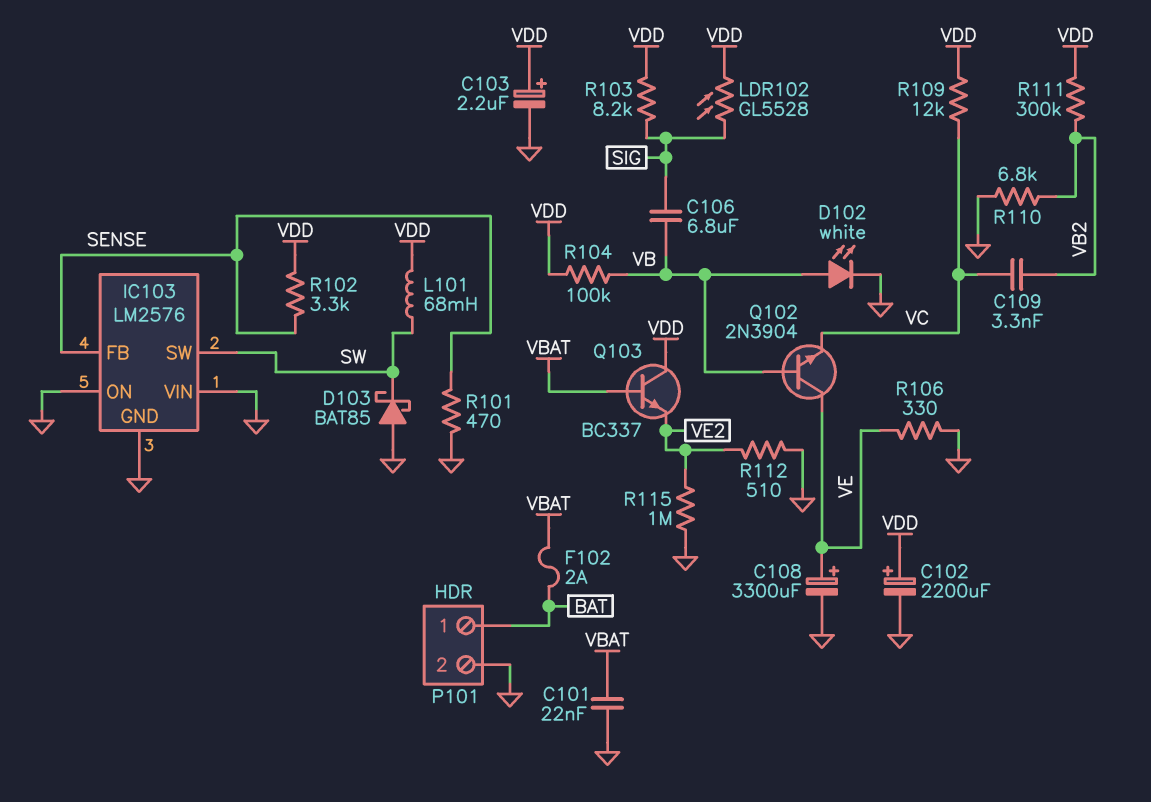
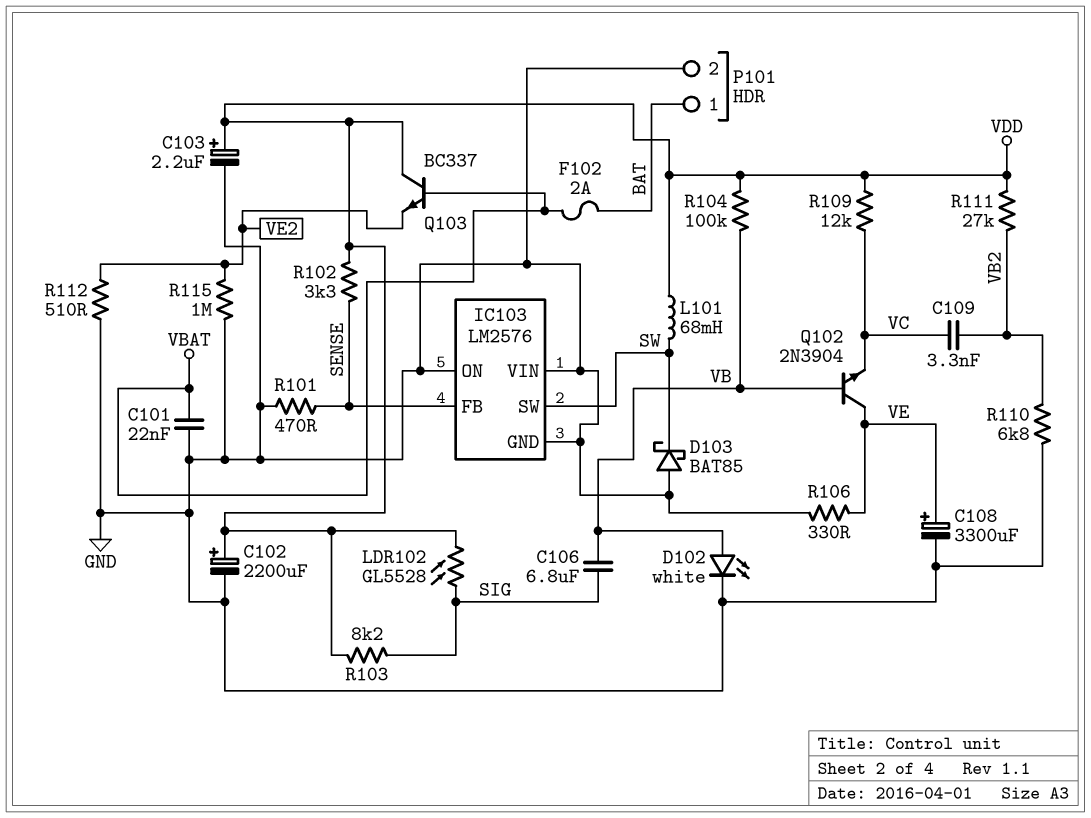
R111: 300k (VB2, VDD) -> 27k (VB2, VDD)

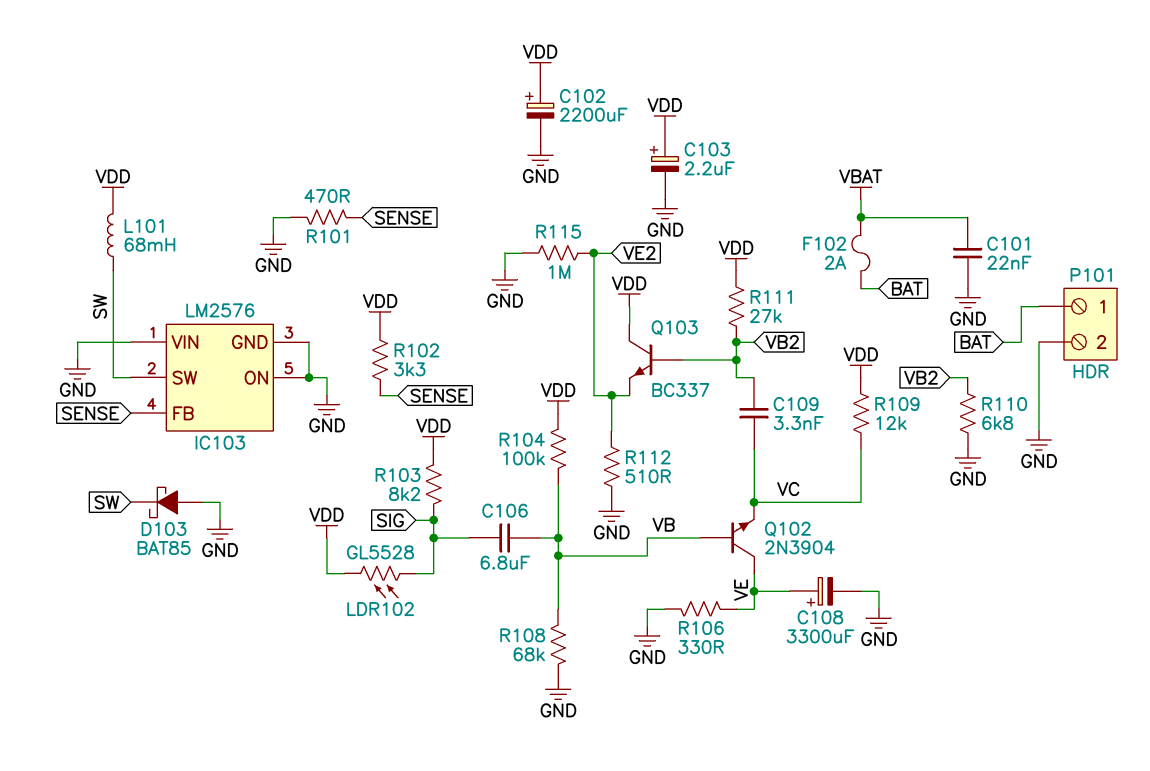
D102: LED white (A VB, K GND) -> none
Q103: NPN BC337 (B VBAT, C VDD, E VE2) -> NPN BC337 (B VB2, C VDD, E VE2)
R108: none -> 68k (GND, VB)

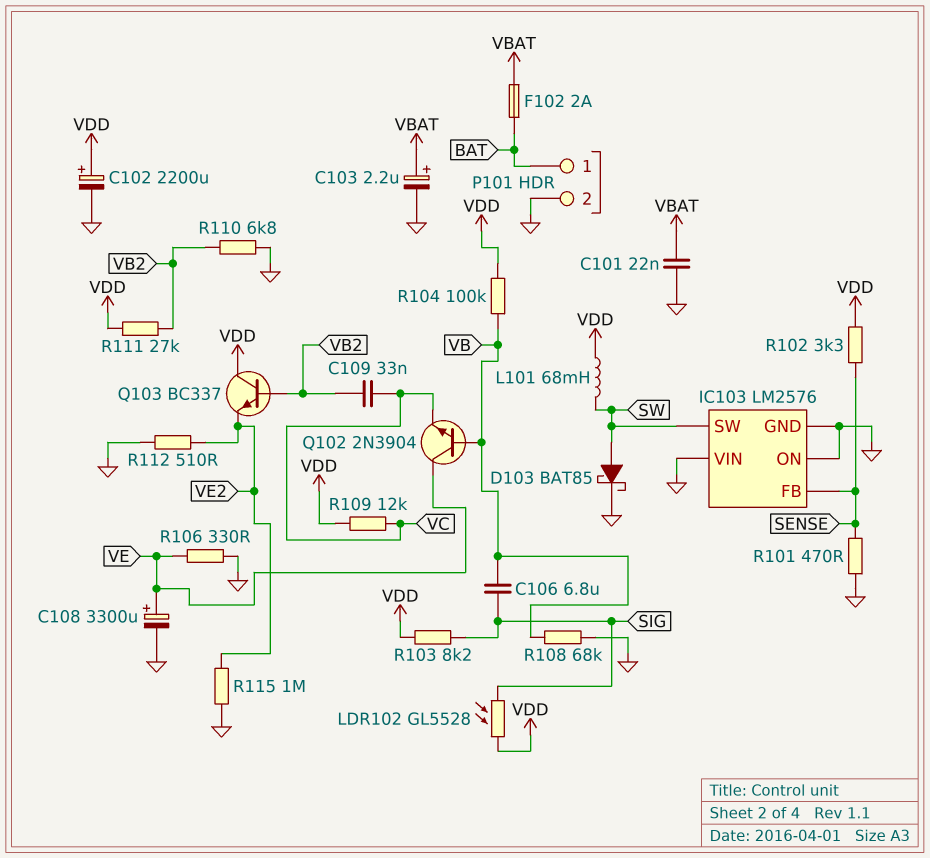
C103: 2.2uF (plus VDD, minus GND) -> 2.2uF (plus VBAT, minus GND)
C109: 3.3nF (VB2, VC) -> 33nF (VB2, VC)
D103: schottky BAT85 (A GND, K SW) -> schottky BAT85 (A SW, K GND)

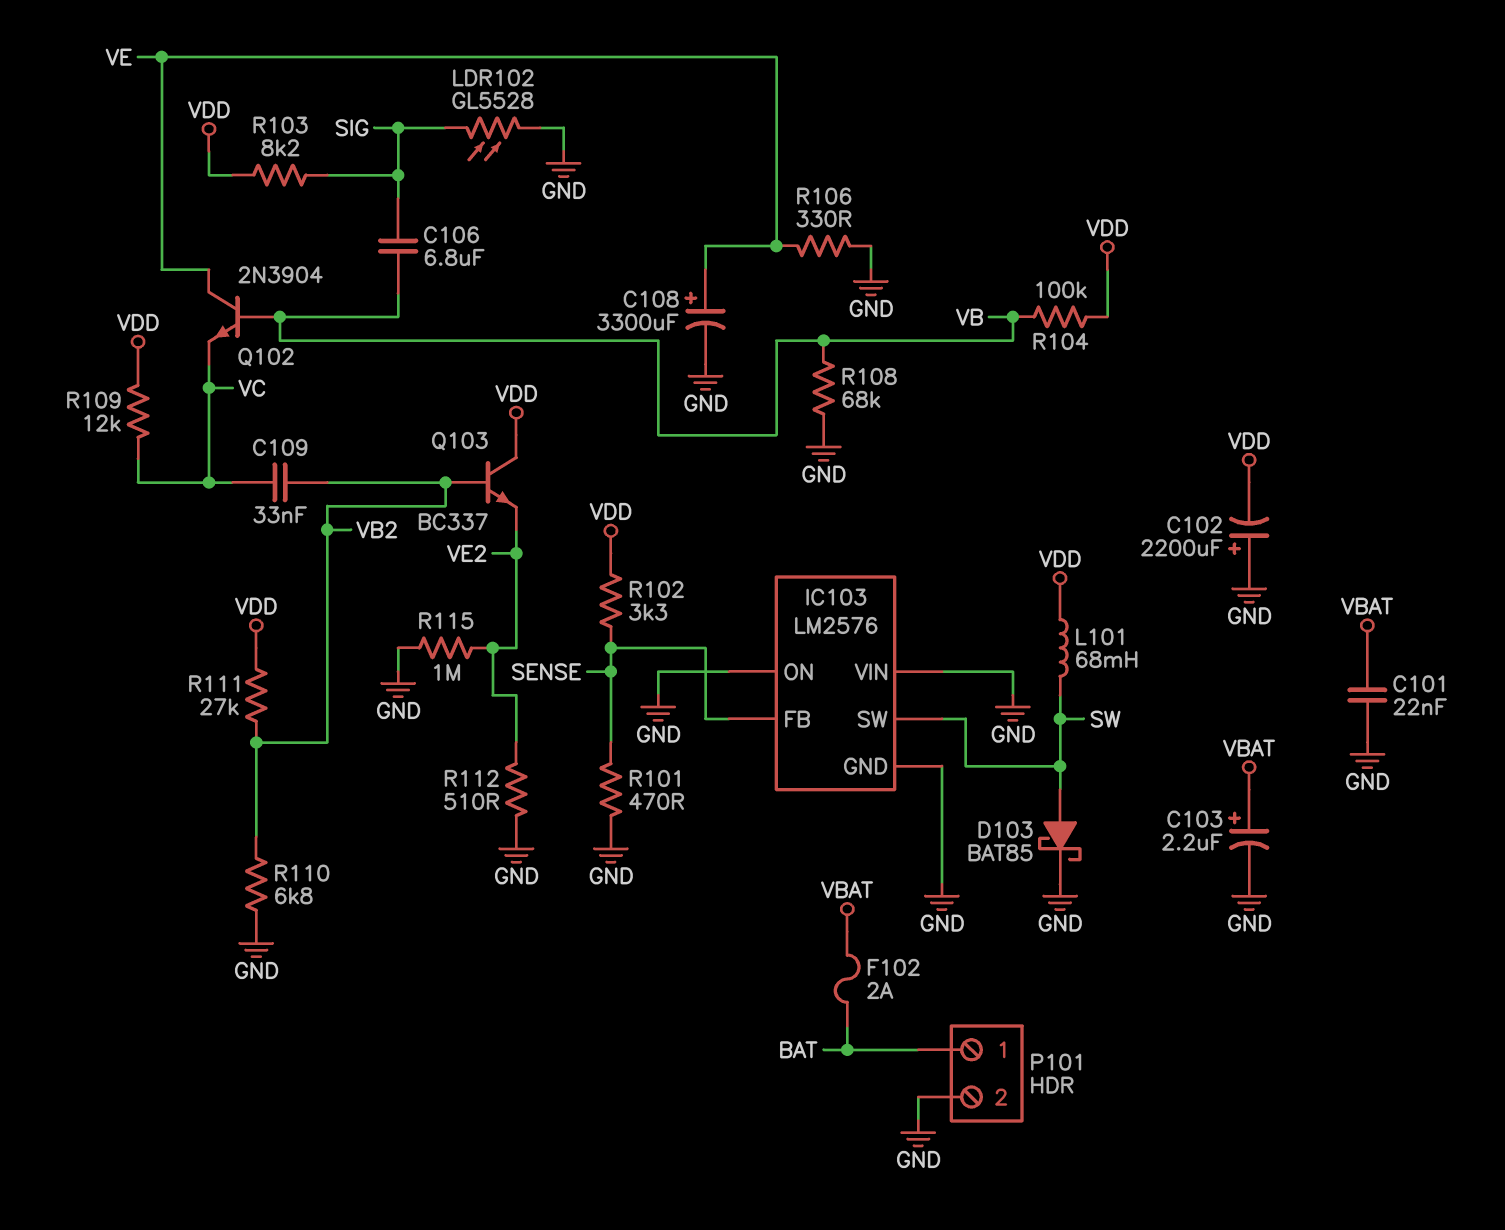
C102: 2200uF (plus VDD, minus GND) -> 2200uF (plus GND, minus VDD)
LDR102: GL5528 (SIG, VDD) -> GL5528 (GND, SIG)

